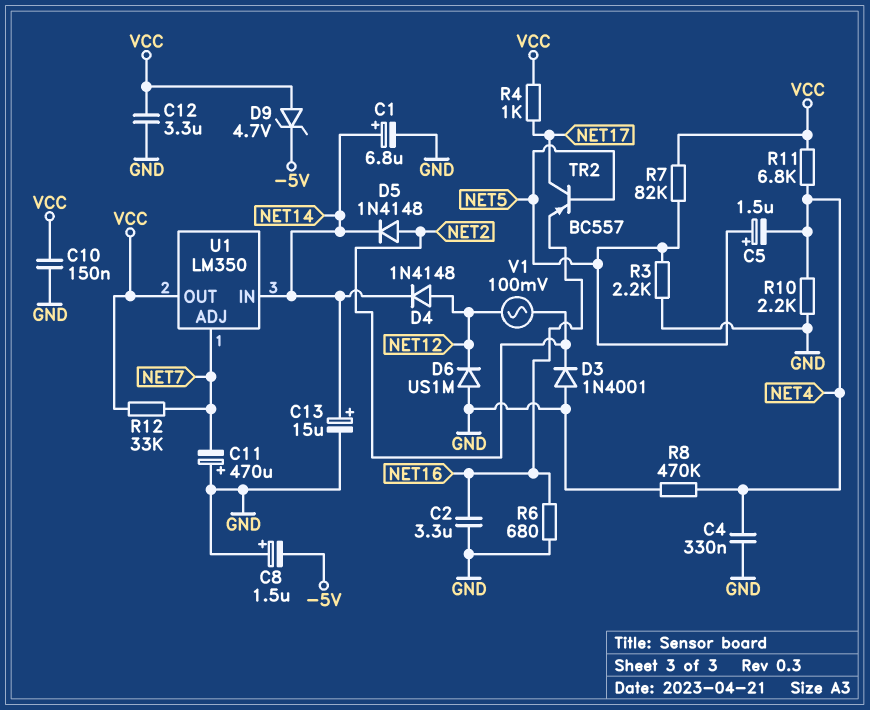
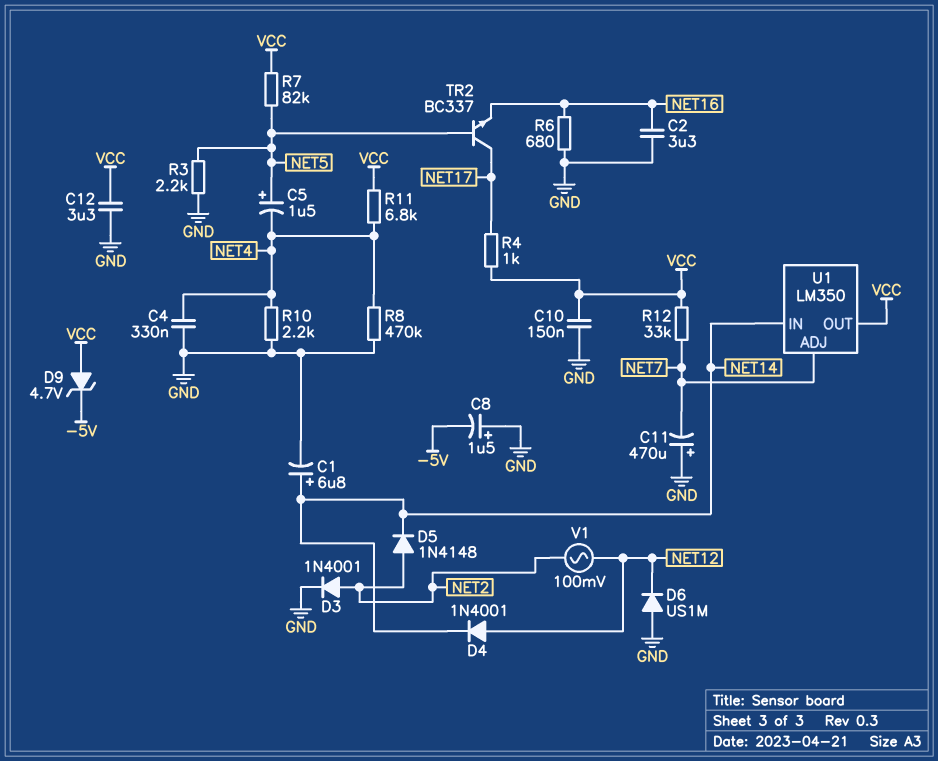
C13: 15uF (plus NET14, minus GND) -> none
D3: diode 1N4001 (A GND, K NET2) -> diode 1N4001 (A NET2, K GND)
D4: diode 1N4148 (A NET12, K NET14) -> diode 1N4001 (A NET12, K NET14)
TR2: PNP BC557 (B NET5, C NET17, E NET16) -> NPN BC337 (B NET5, C NET17, E NET16)

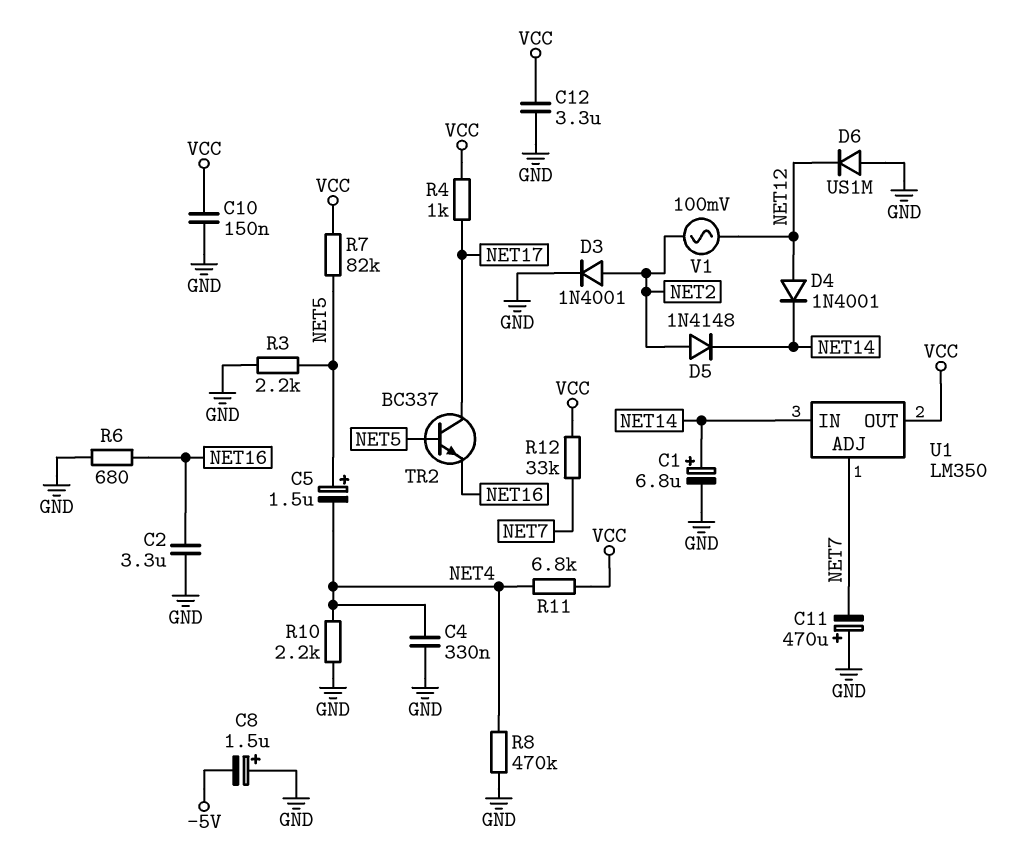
D9: zener 4.7V (A VCC, K -5V) -> none

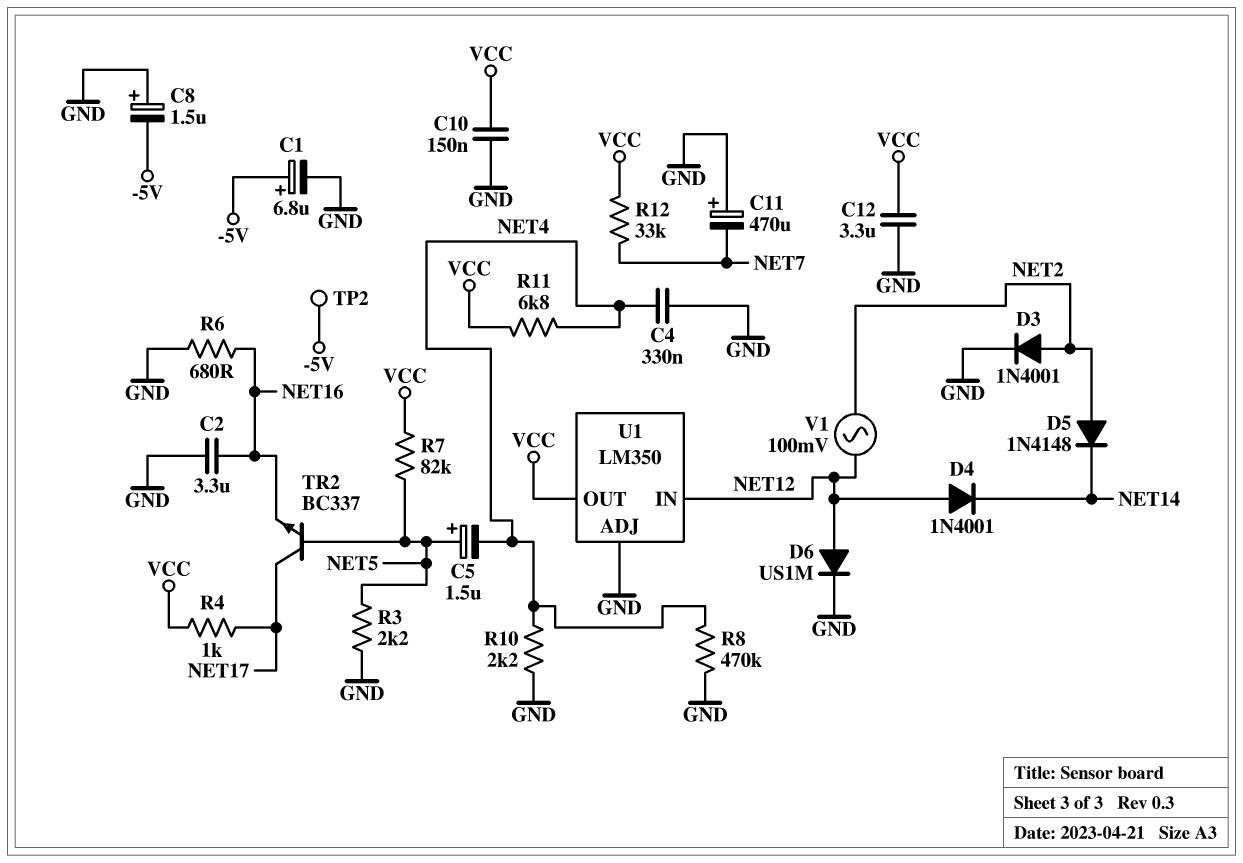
C1: 6.8uF (plus NET14, minus GND) -> 6.8uF (plus -5V, minus GND)
D6: diode US1M (A GND, K NET12) -> diode US1M (A NET12, K GND)
TP2: none -> test point (-5V)
U1 pin ADJ: NET7 -> GND
U1 pin IN: NET14 -> NET12

